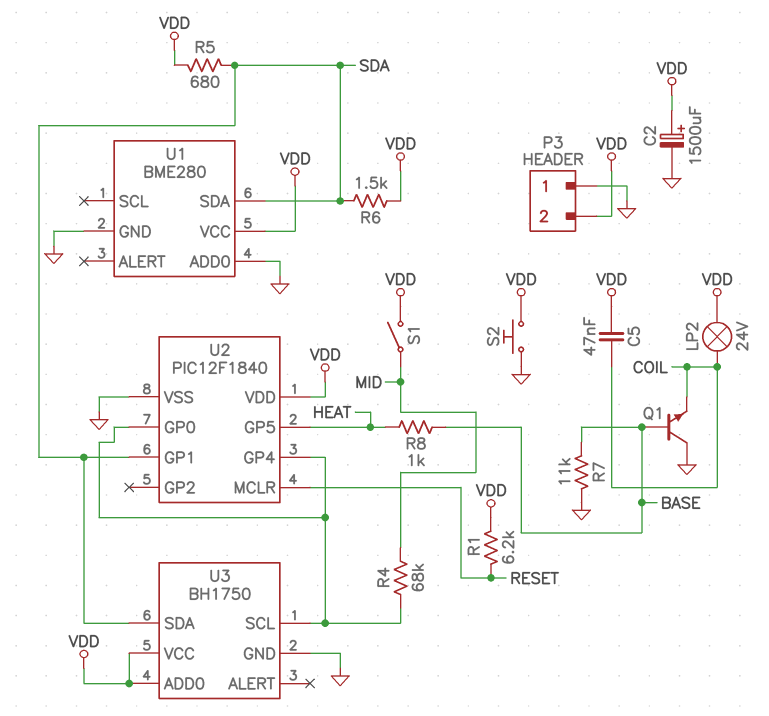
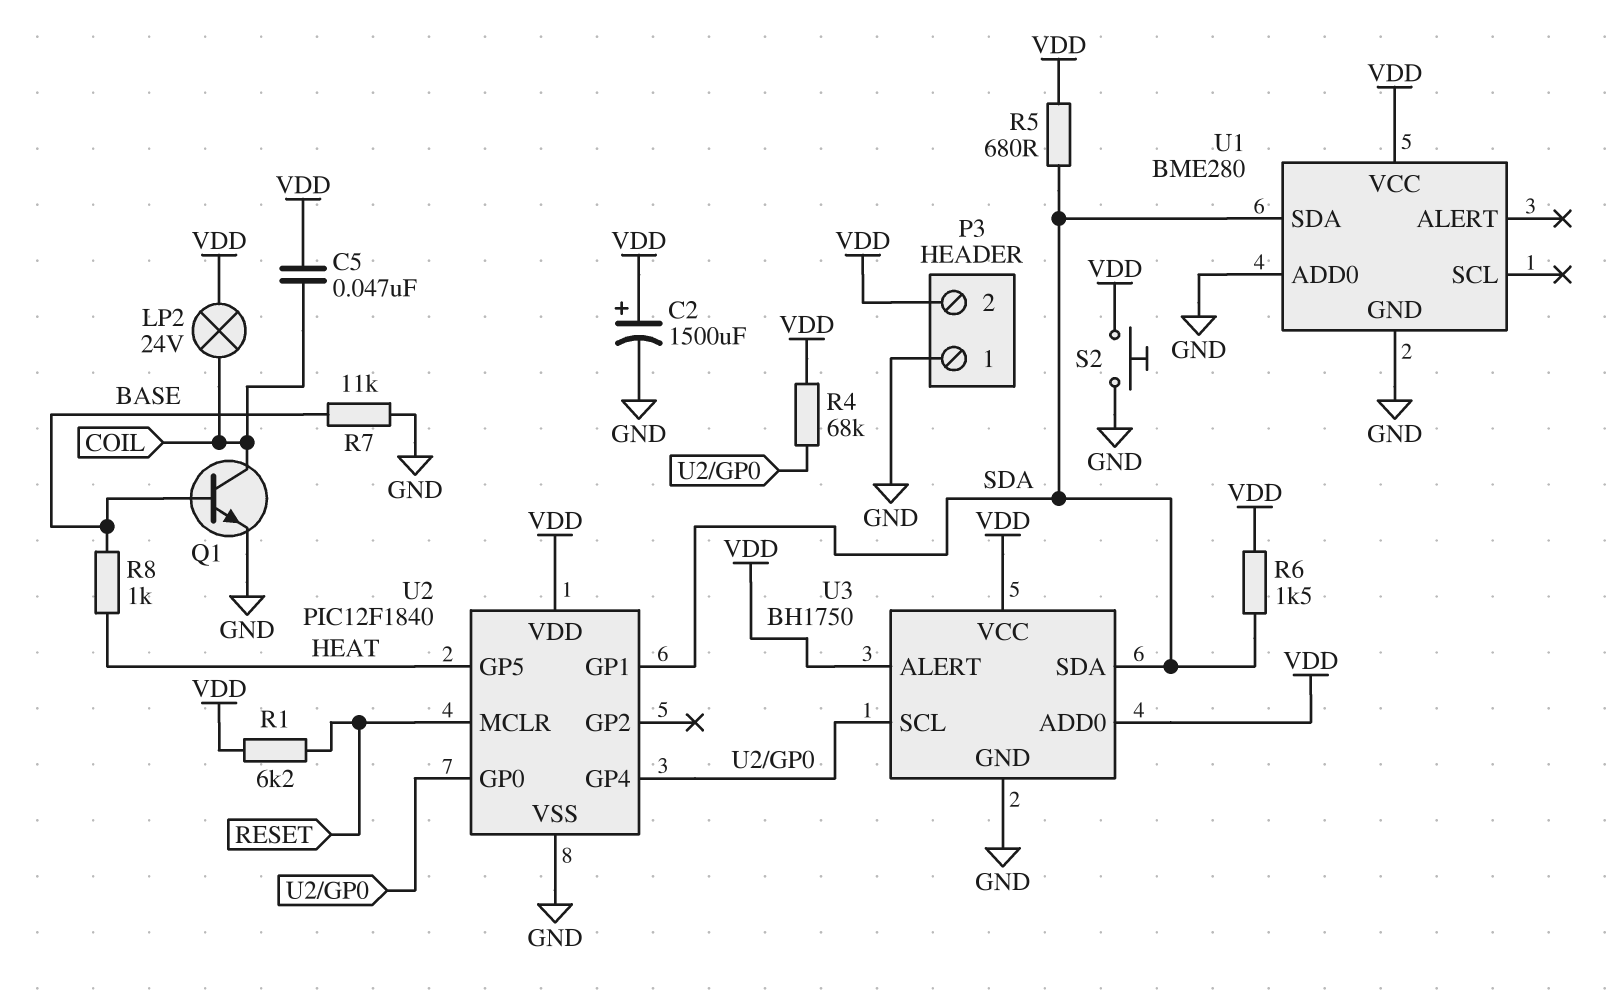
Q1: NPN (B BASE, C GND, E COIL) -> NPN (B BASE, C COIL, E GND)
R4: 68k (MID, U2/GP0) -> 68k (U2/GP0, VDD)
S1: switch (MID, VDD) -> none
U3 pin ALERT: none -> VDD

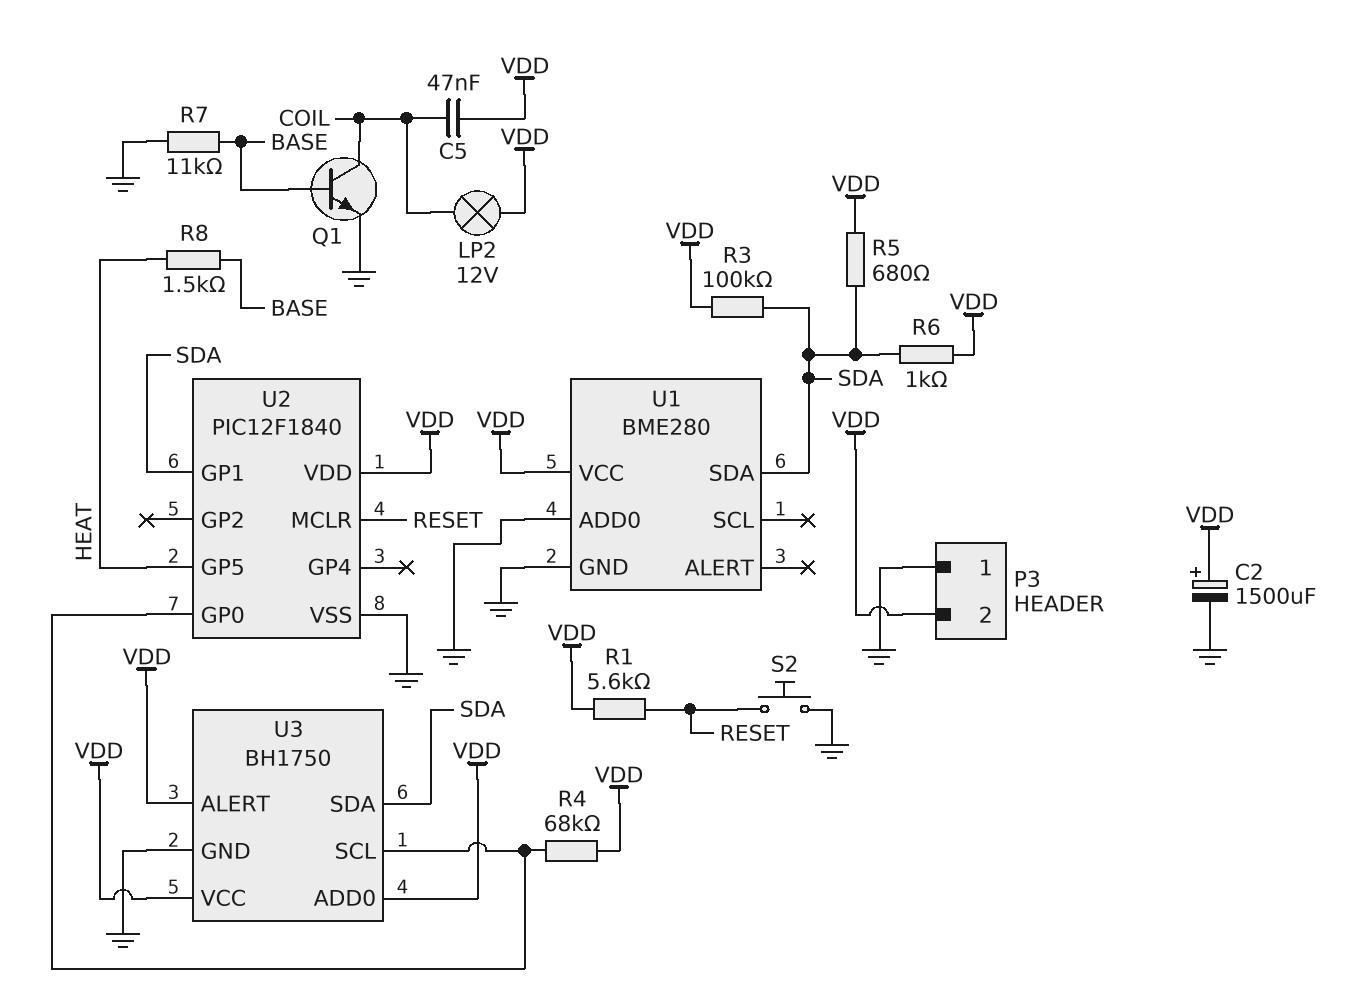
LP2: lamp 24V (COIL, VDD) -> lamp 12V (COIL, VDD)
R1: 6.2k (RESET, VDD) -> 5.6k (RESET, VDD)
R3: none -> 100k (SDA, VDD)
R6: 1.5k (SDA, VDD) -> 1k (SDA, VDD)
R8: 1k (BASE, HEAT) -> 1.5k (BASE, HEAT)
S2: button (GND, VDD) -> button (GND, RESET)
U2 pin GP4: U2/GP0 -> none

